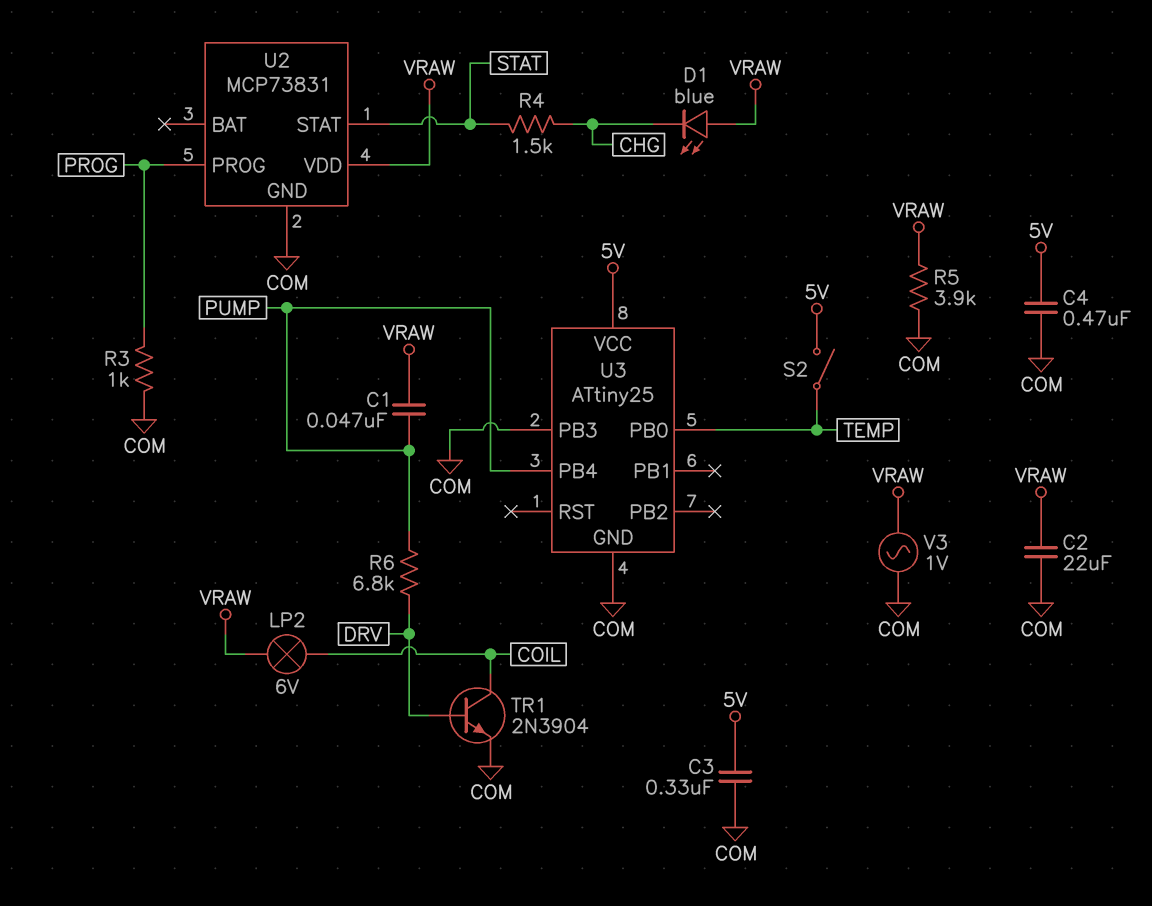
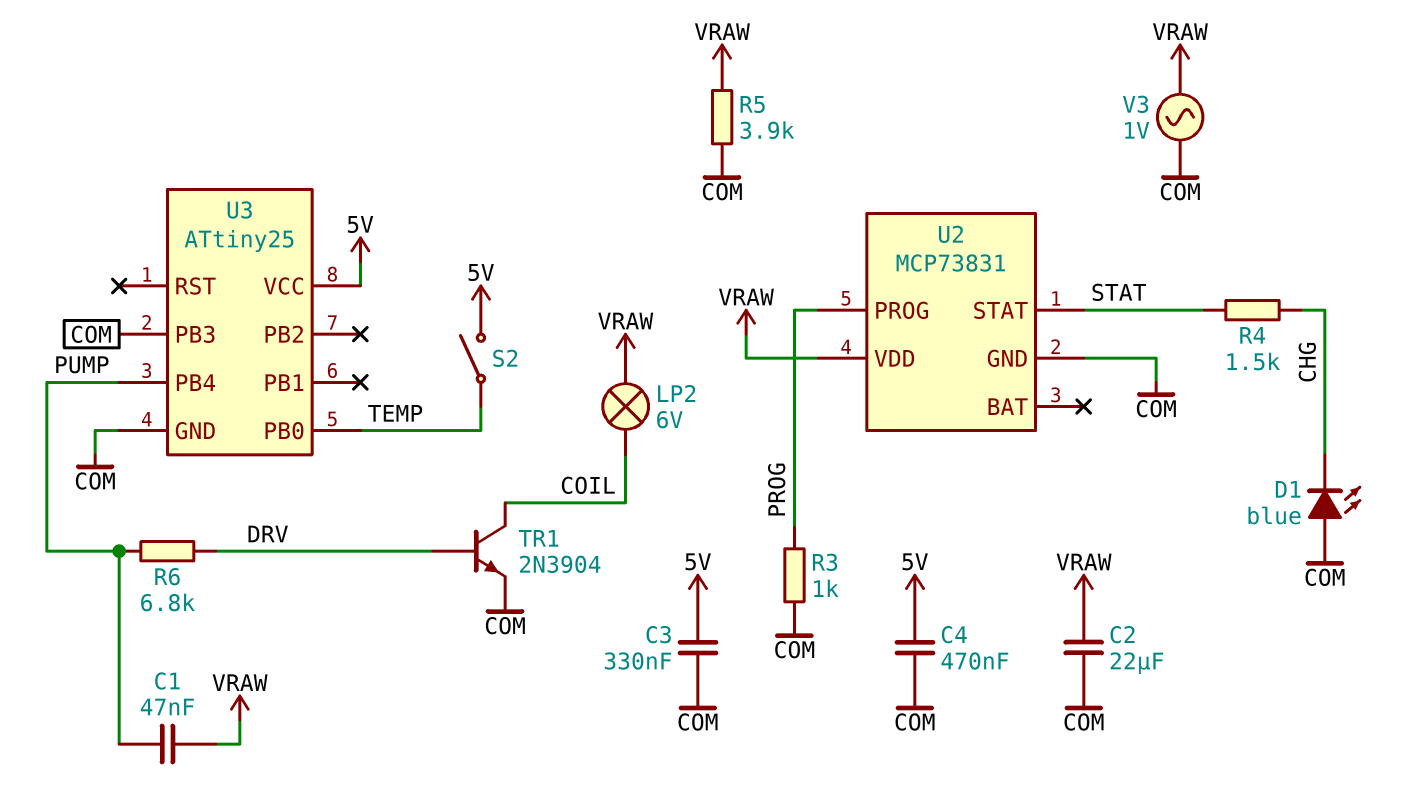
D1: LED blue (A VRAW, K CHG) -> LED blue (A COM, K CHG)

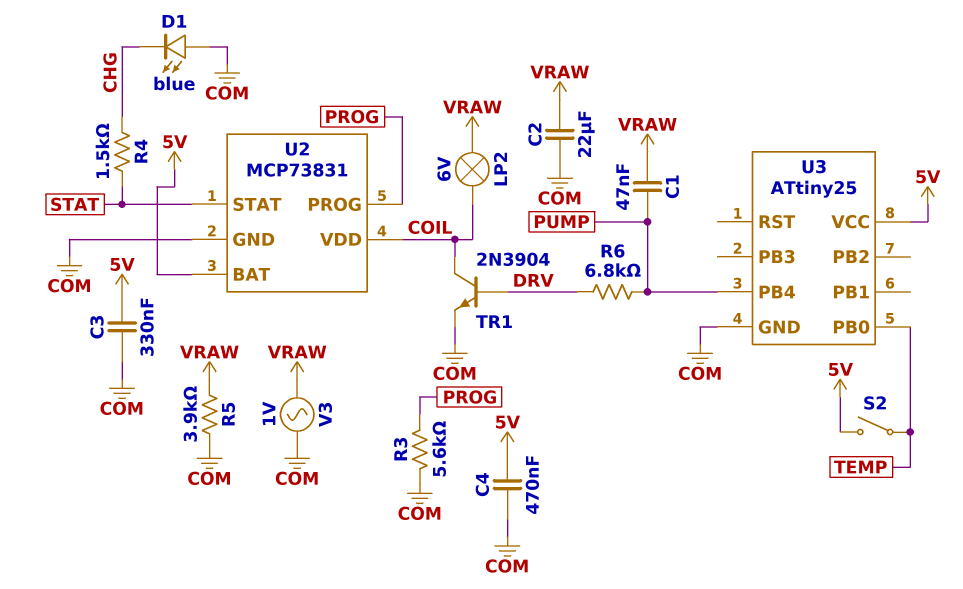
R3: 1k (COM, PROG) -> 5.6k (COM, PROG)
U2 pin BAT: none -> 5V
U2 pin VDD: VRAW -> COIL
U3 pin PB3: COM -> none

